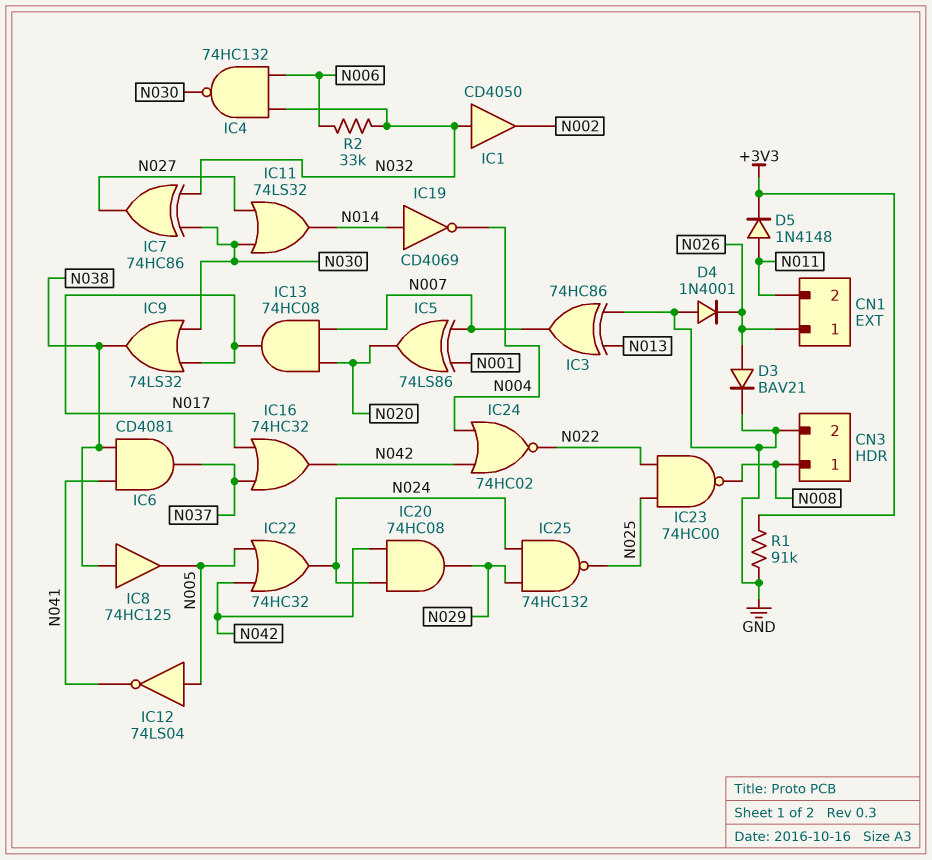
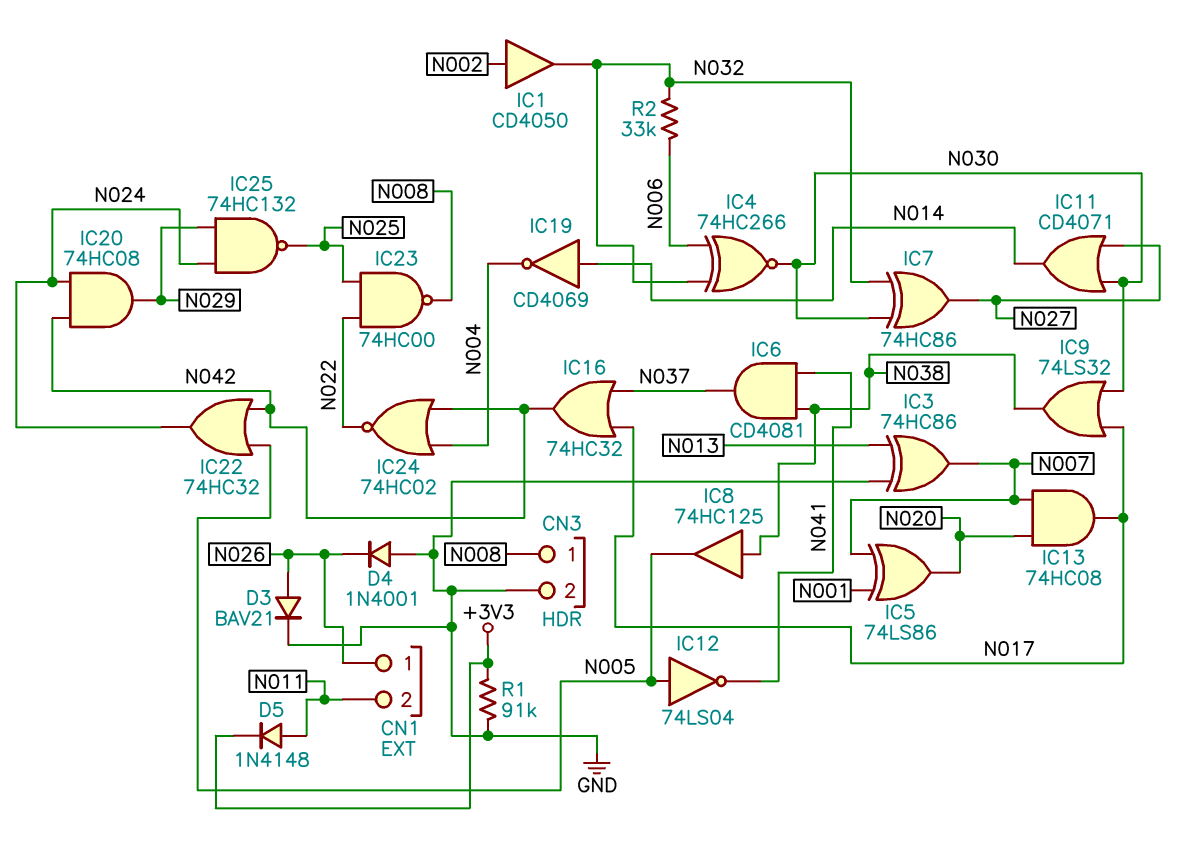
IC1: buffer CD4050 (in N032, out N002) -> buffer CD4050 (in N002, out N032)
IC4: NAND 74HC132 (in N006, in N032, out N030) -> XNOR 74HC266 (in N006, in N032, out N030)
IC11: OR 74LS32 (in N027, in N030, out N014) -> OR CD4071 (in N027, in N030, out N014)

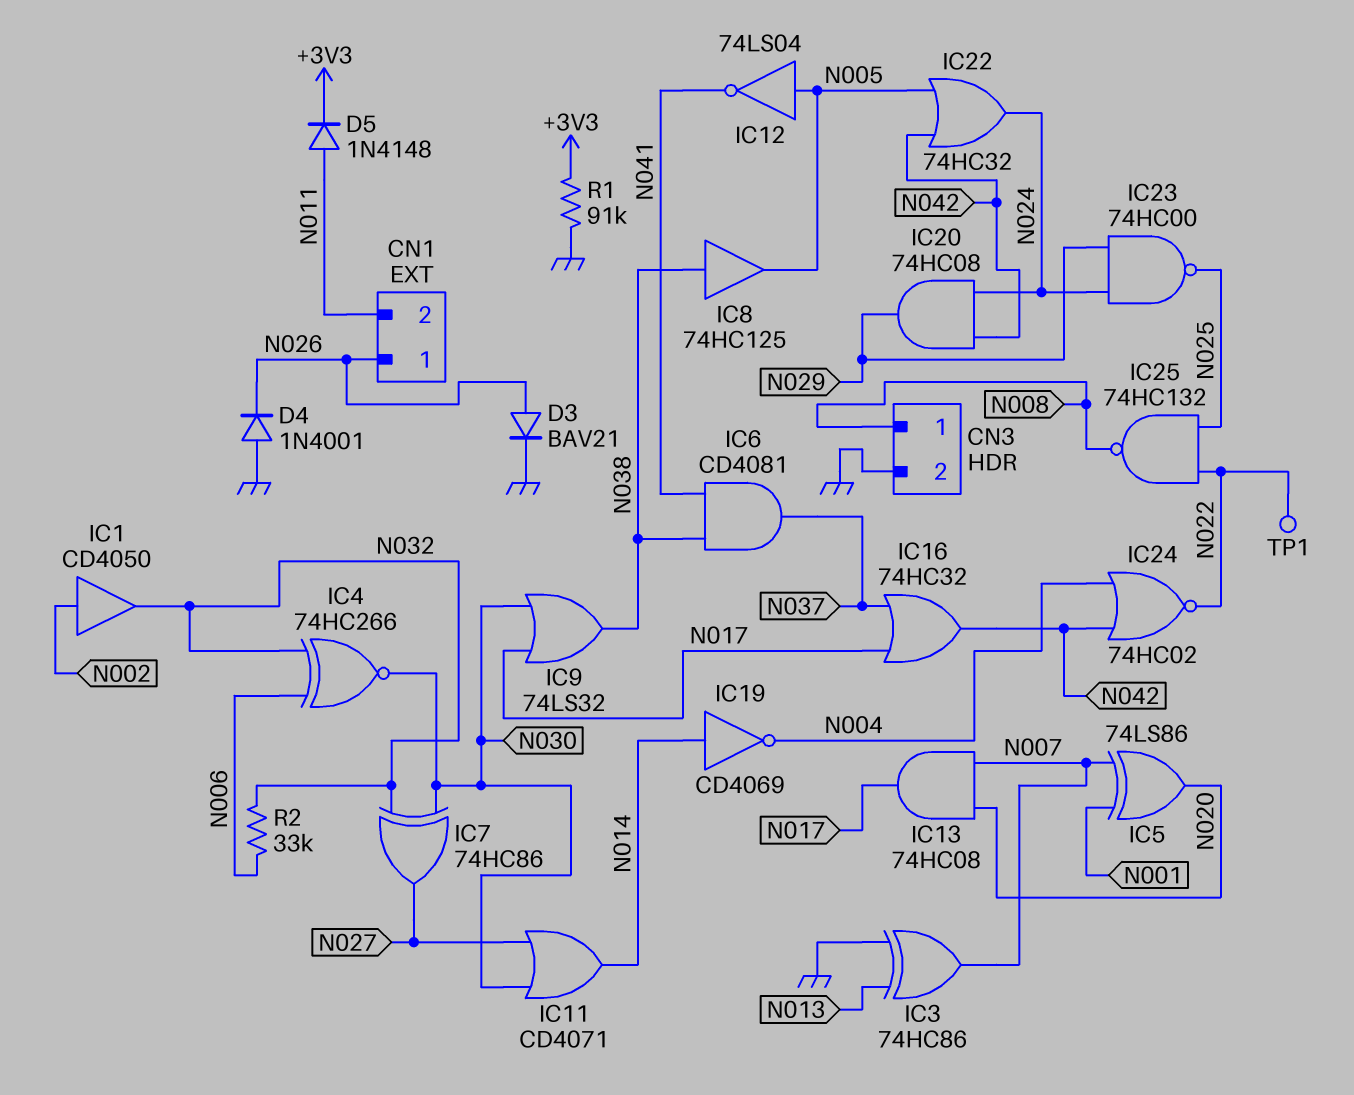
IC23: NAND 74HC00 (in N022, in N025, out N008) -> NAND 74HC00 (in N024, in N029, out N025)
IC25: NAND 74HC132 (in N024, in N029, out N025) -> NAND 74HC132 (in N022, in N025, out N008)
TP1: none -> test point (N022)

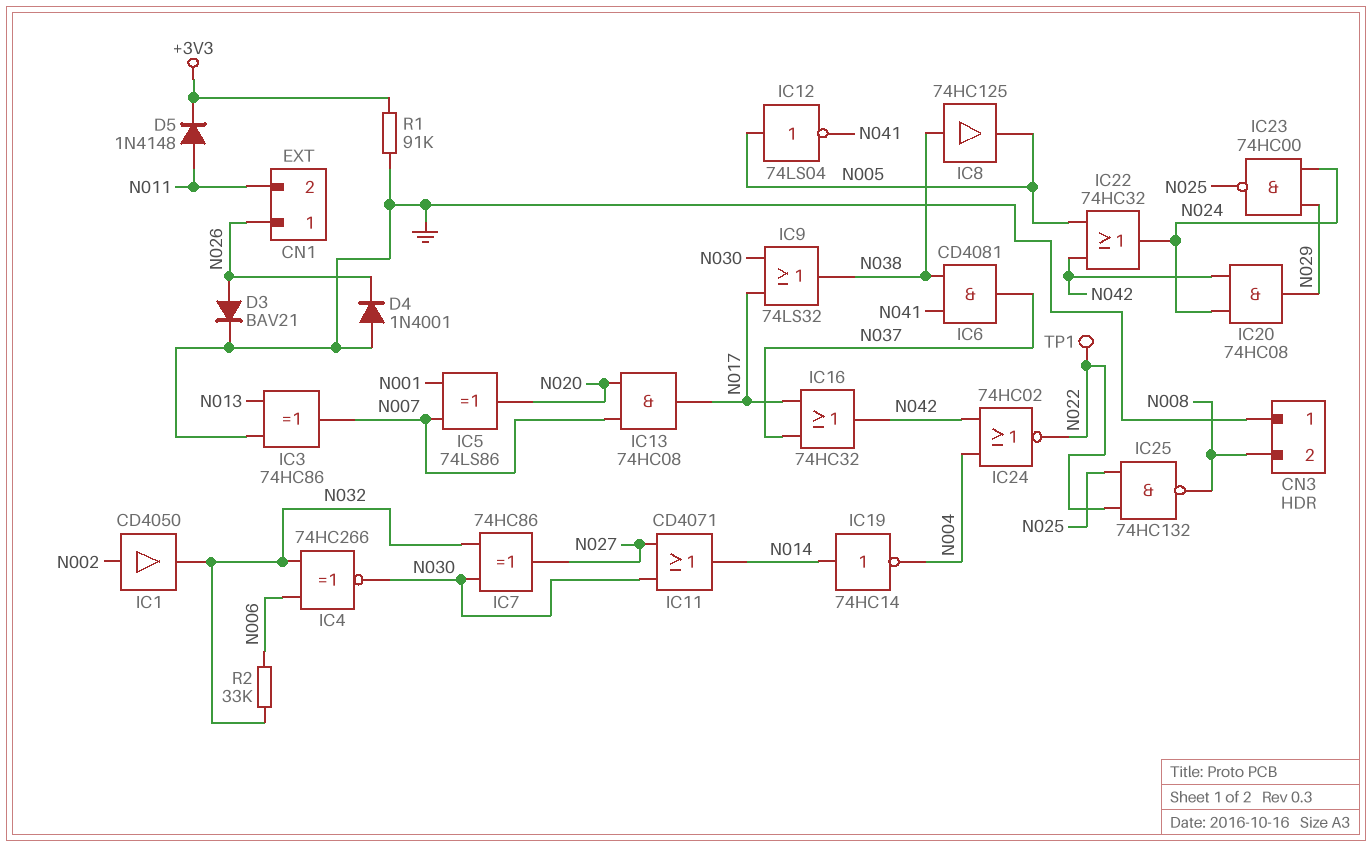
CN3 pin 1: N008 -> GND
CN3 pin 2: GND -> N008
IC19: NOT CD4069 (in N014, out N004) -> NOT 74HC14 (in N014, out N004)

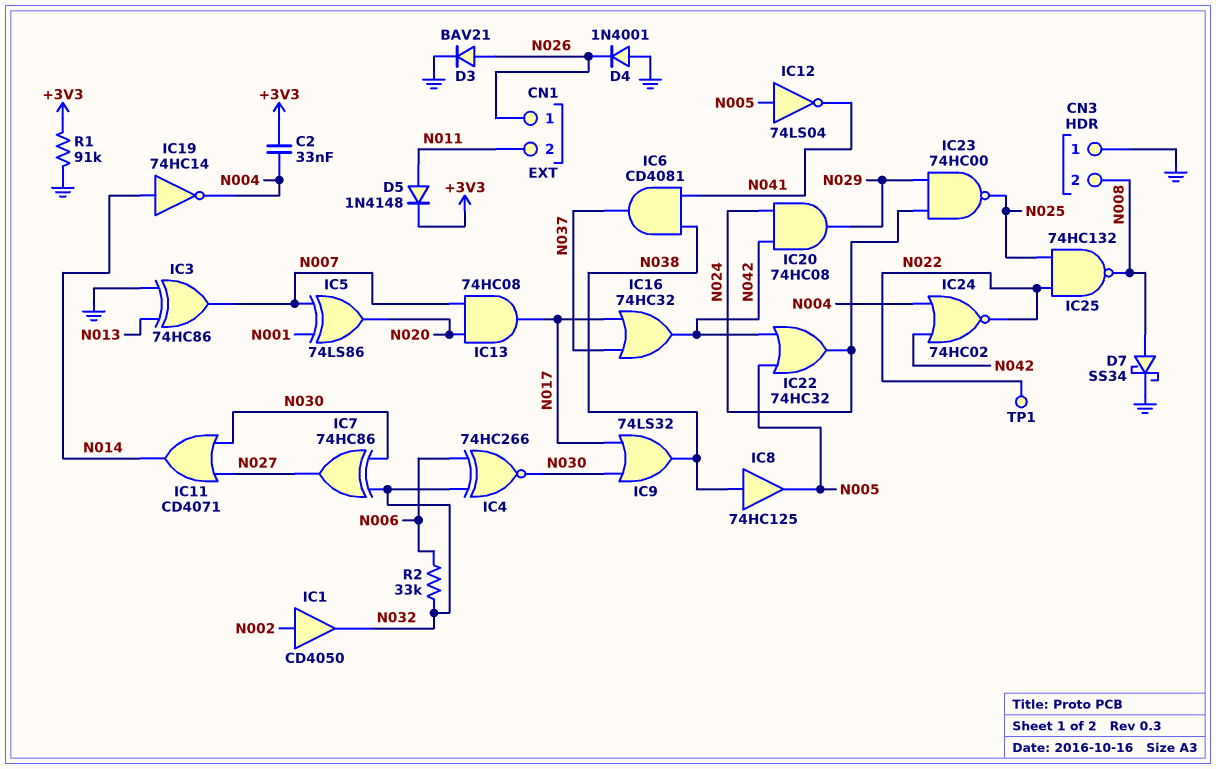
C2: none -> 33nF (+3V3, N004)
D7: none -> schottky SS34 (A N008, K GND)

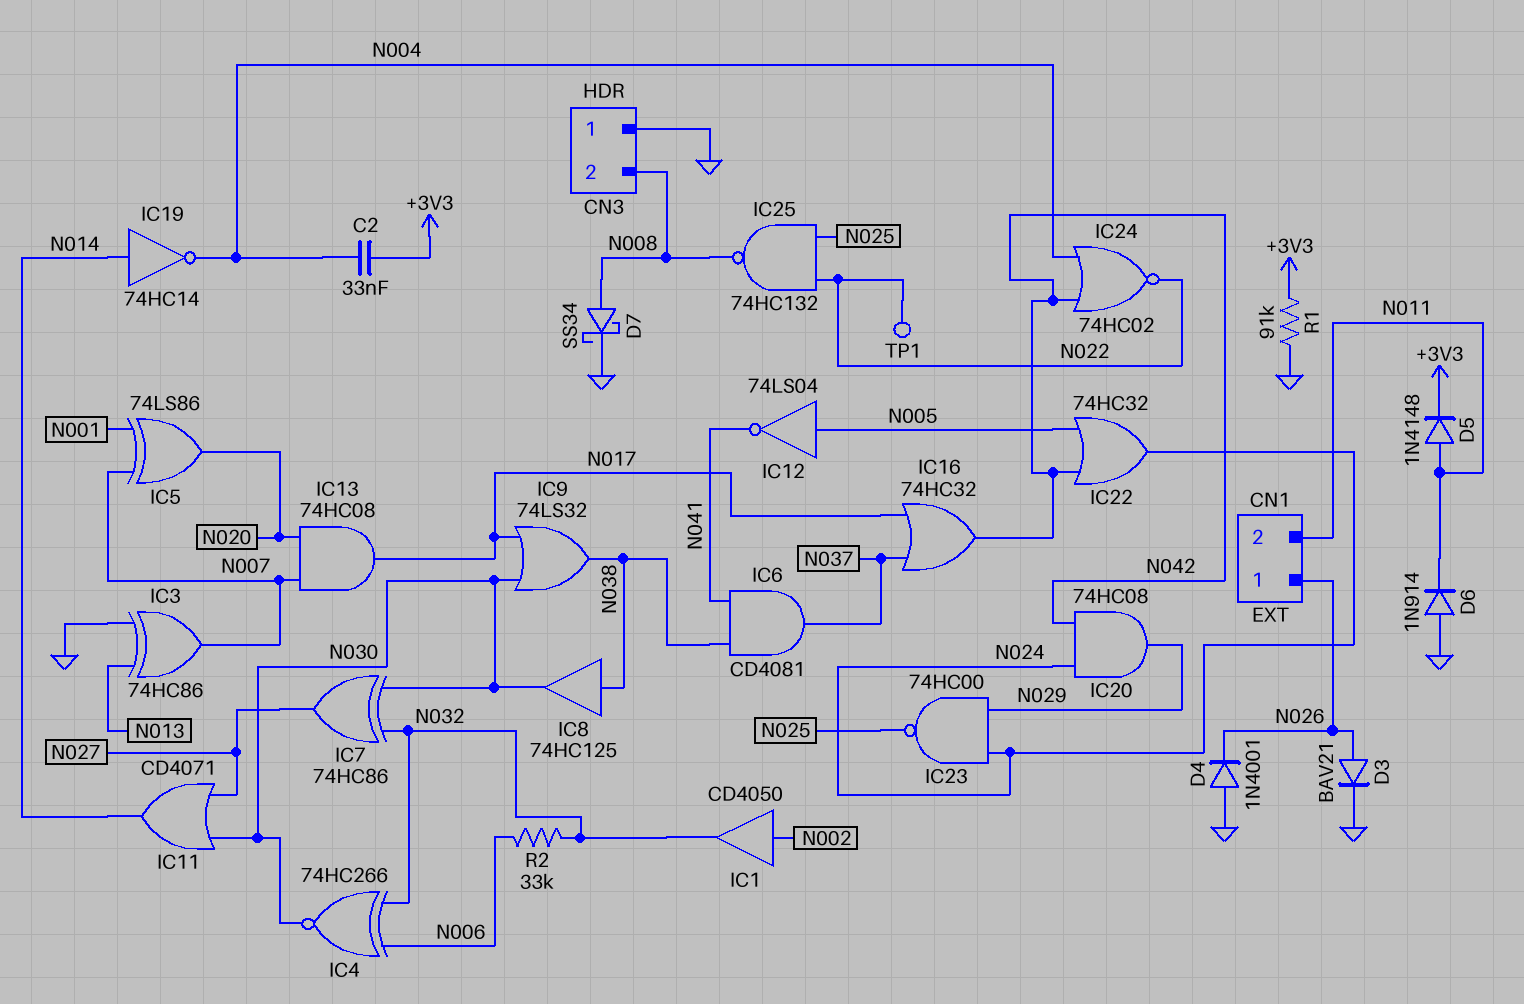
D6: none -> diode 1N914 (A GND, K N011)
IC8: buffer 74HC125 (in N038, out N005) -> buffer 74HC125 (in N038, out N030)

